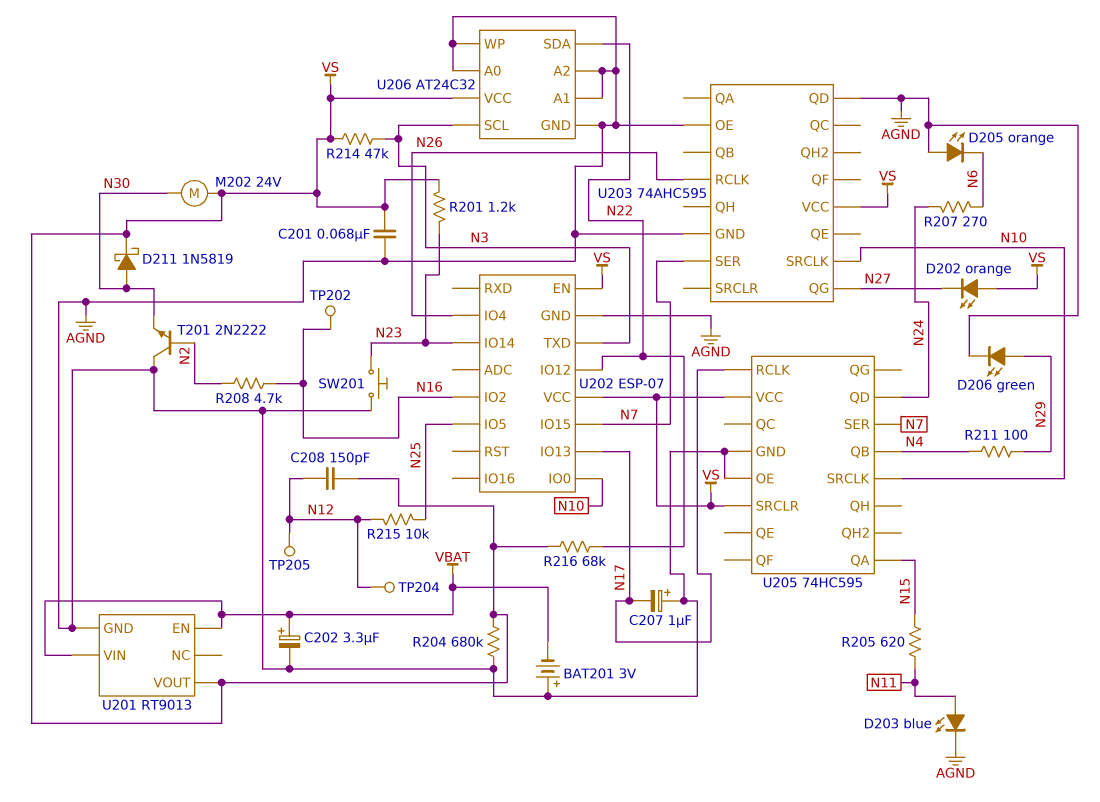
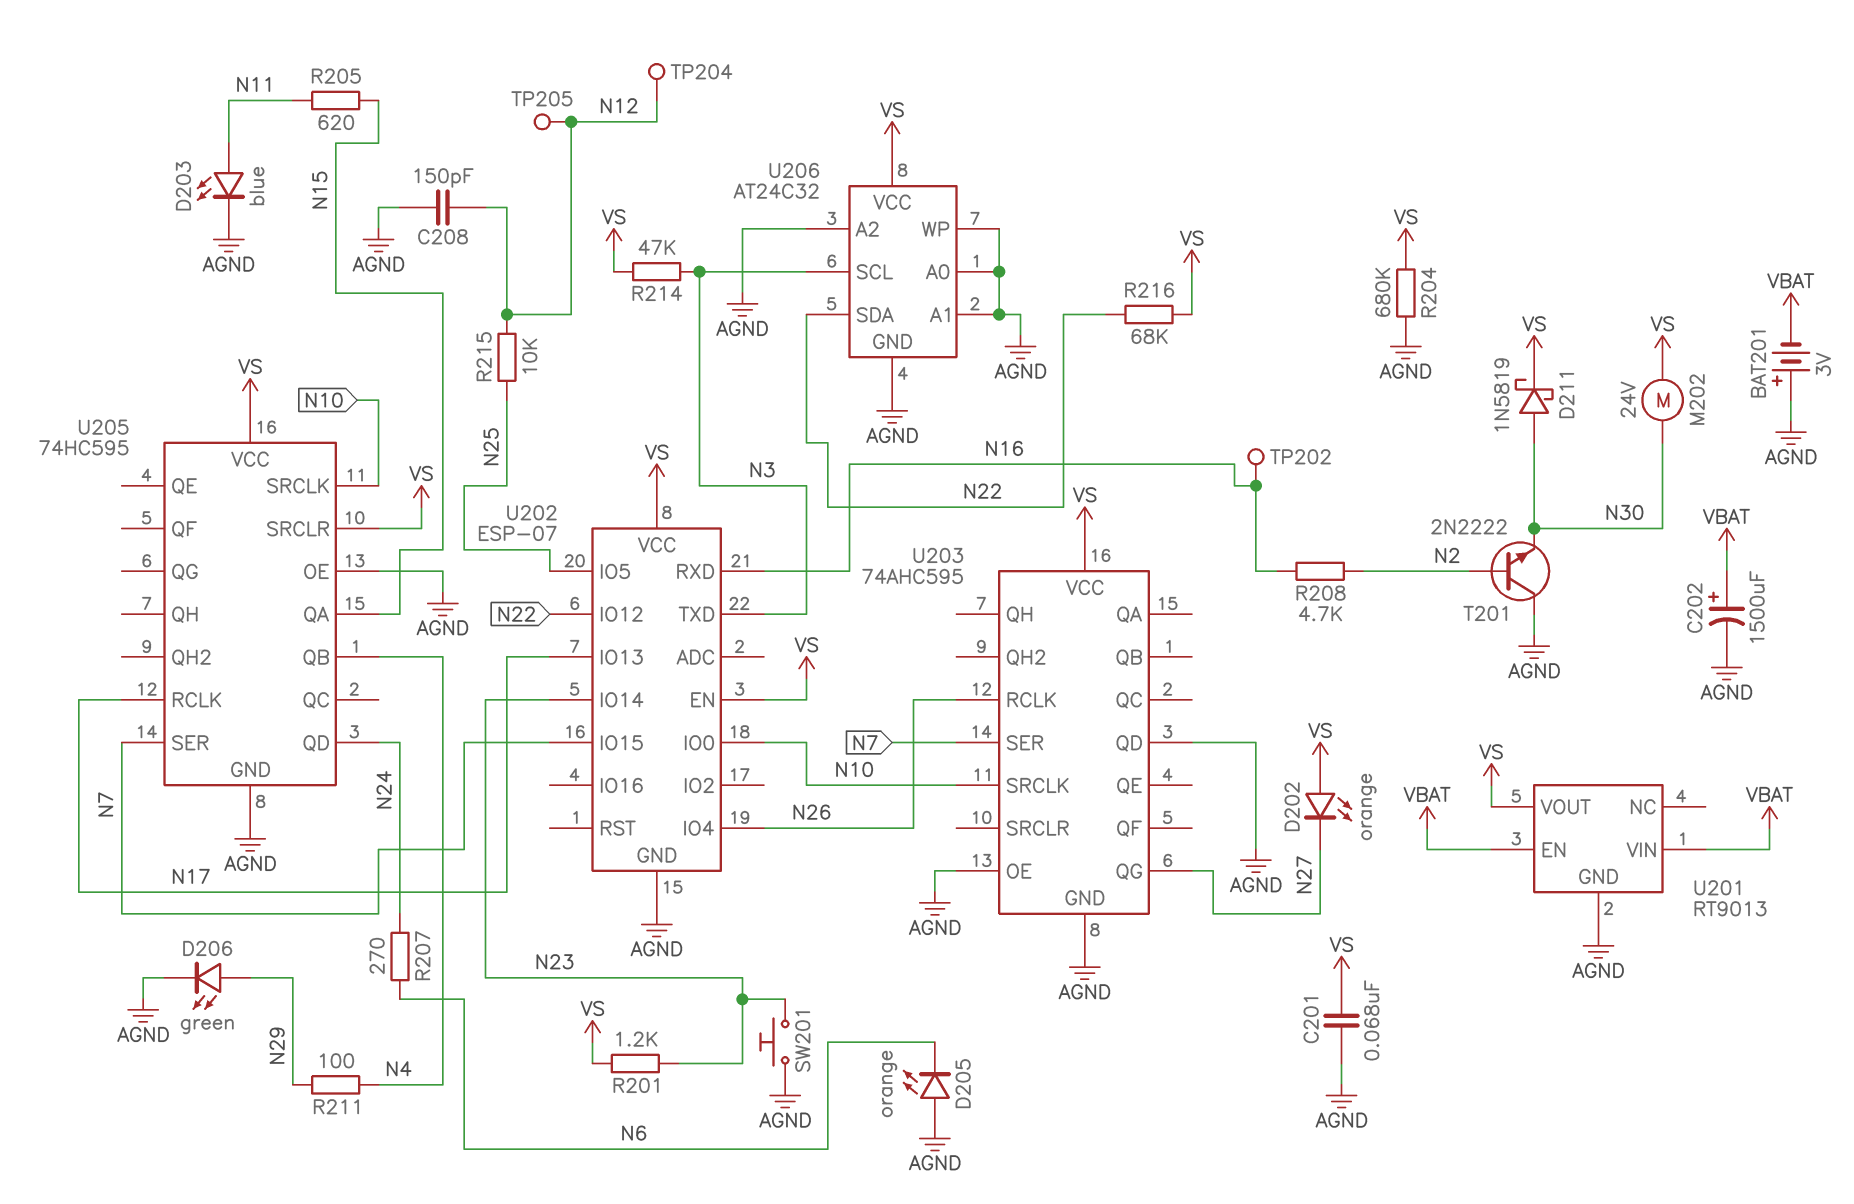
C202: 3.3uF (plus VBAT, minus AGND) -> 1500uF (plus VBAT, minus AGND)
C207: 1uF (plus AGND, minus N17) -> none
C208: 150pF (N12, VS) -> 150pF (AGND, N12)
U202 pin IO2: N16 -> none
U202 pin RXD: none -> N16

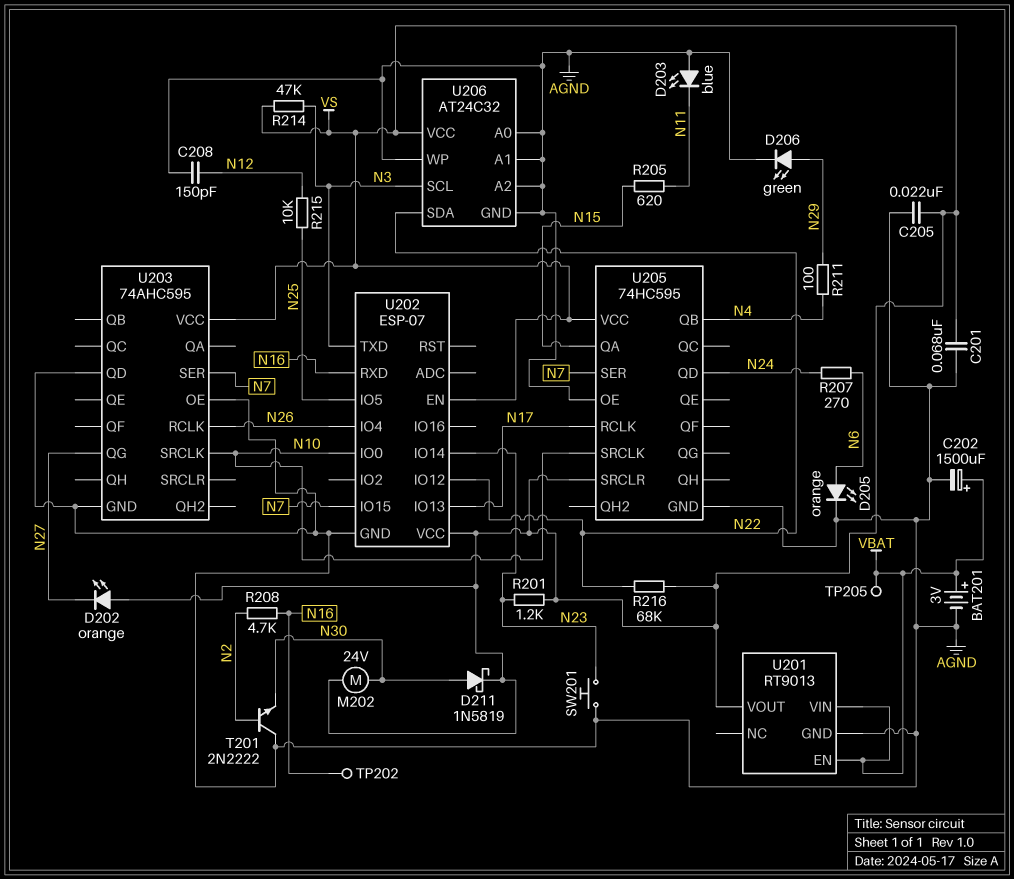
BAT201: 3V (plus AGND, minus VBAT) -> 3V (plus VBAT, minus AGND)
C205: none -> 22nF (AGND, VS)
D203: LED blue (A N11, K AGND) -> LED blue (A AGND, K N11)
D205: LED orange (A AGND, K N6) -> LED orange (A N6, K AGND)
R204: 680k (AGND, VS) -> none
TP204: test point (N12) -> none
TP205: test point (N12) -> test point (VBAT)

